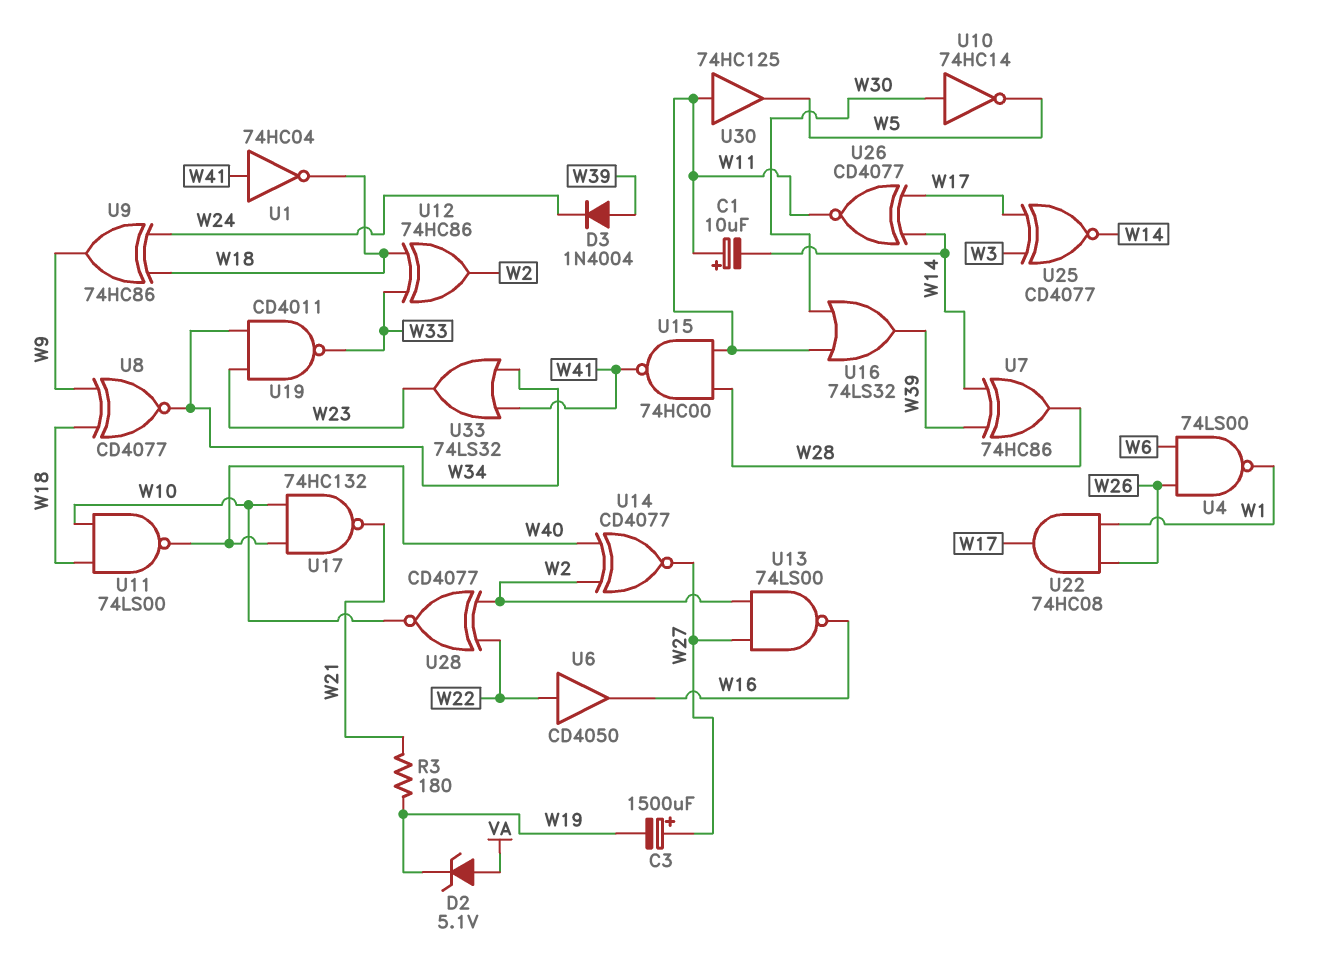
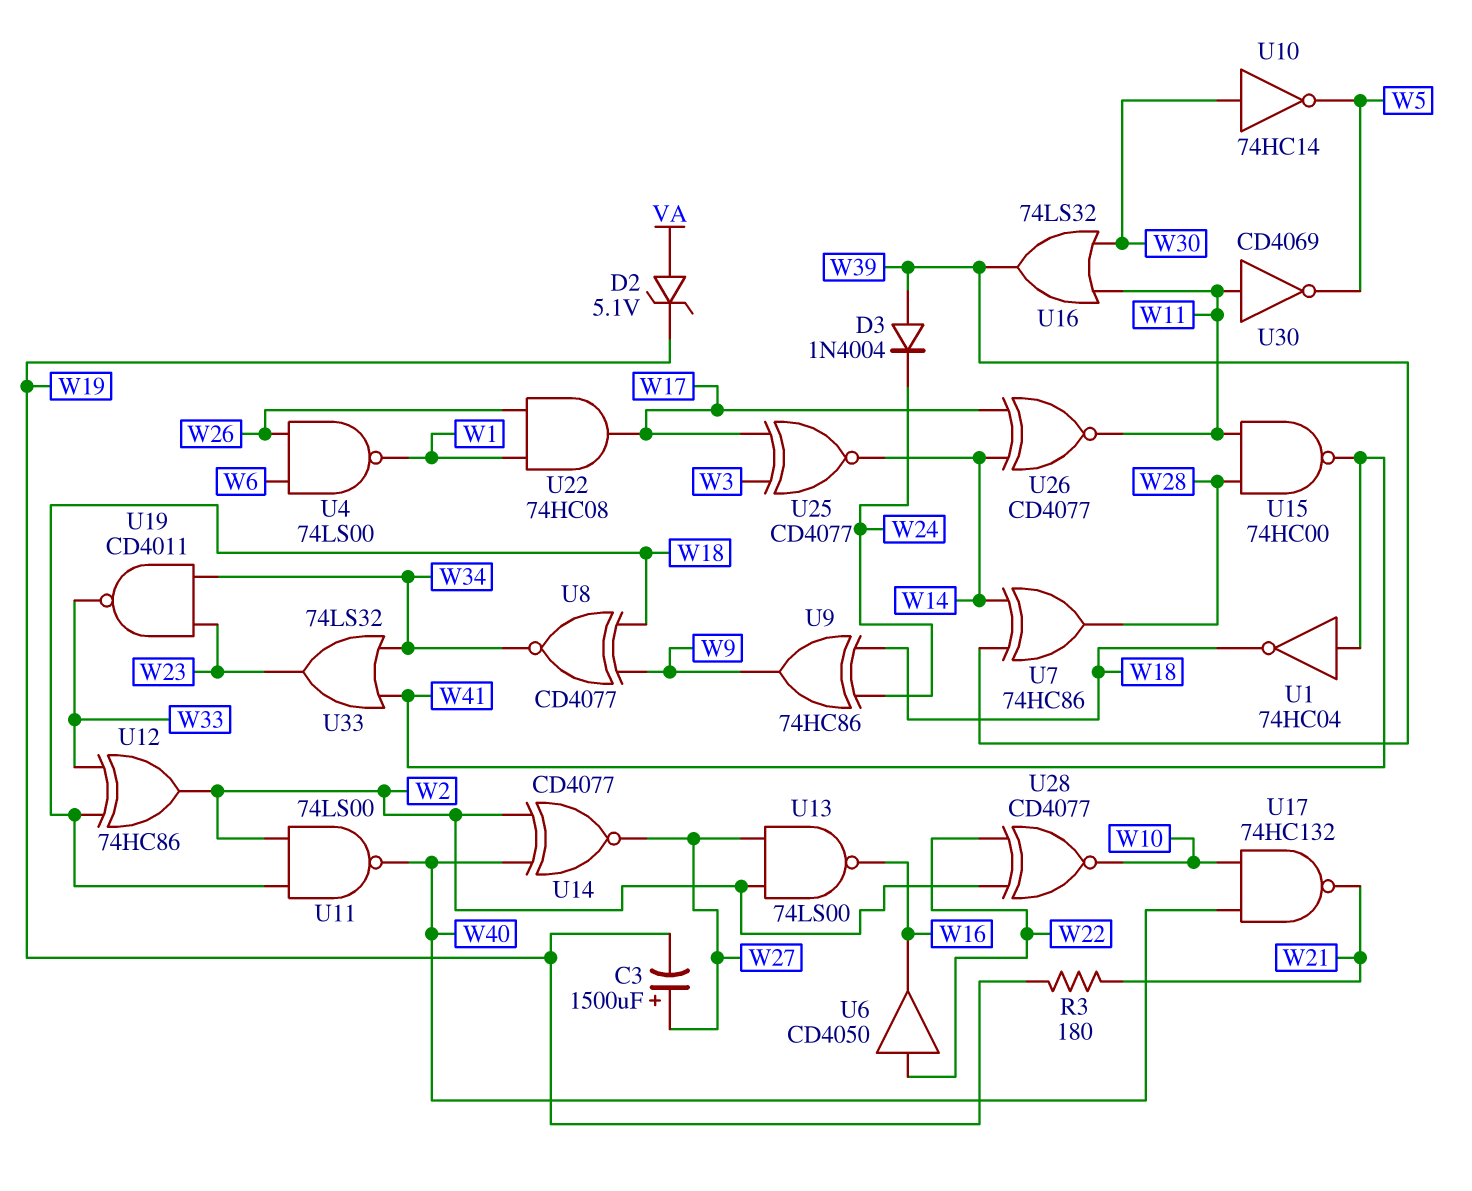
C1: 10uF (plus W11, minus W14) -> none
U11: NAND 74LS00 (in W10, in W18, out W40) -> NAND 74LS00 (in W2, in W18, out W40)
U30: buffer 74HC125 (in W11, out W5) -> NOT CD4069 (in W11, out W5)

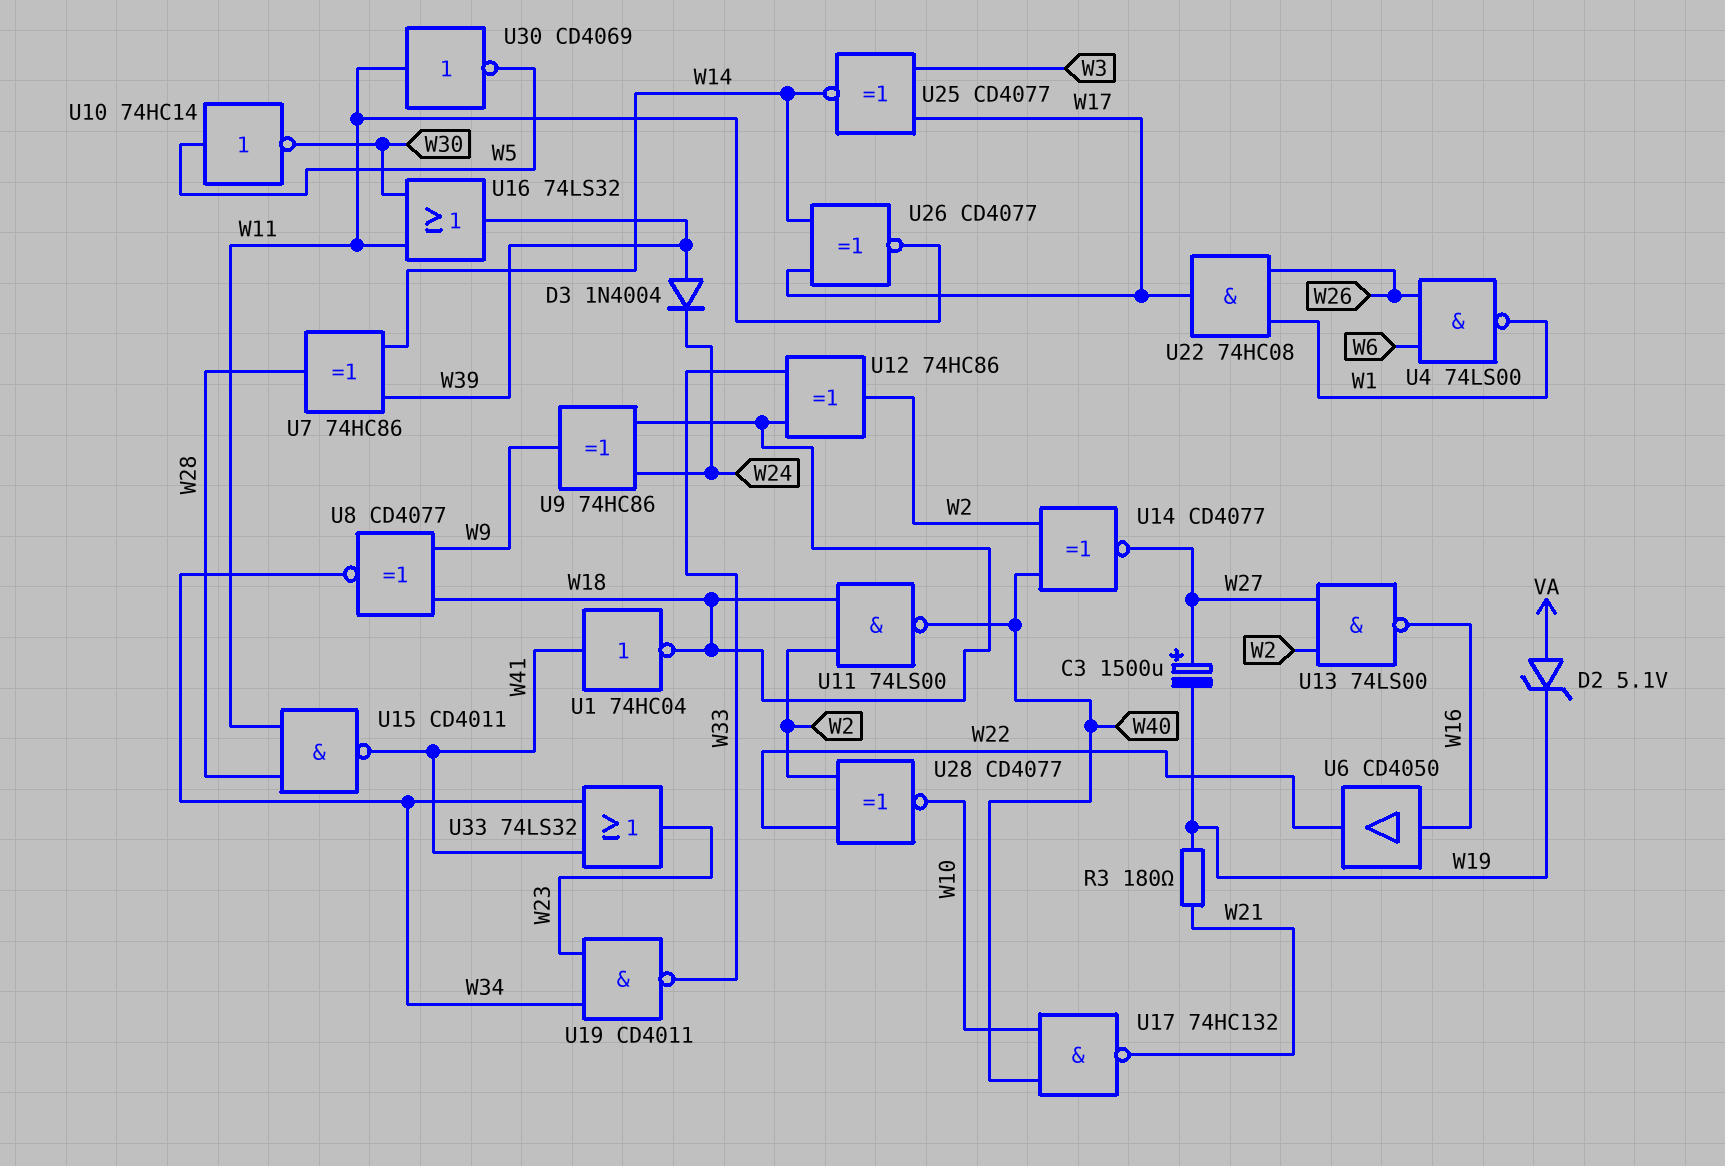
U6: buffer CD4050 (in W22, out W16) -> buffer CD4050 (in W16, out W22)
U10: NOT 74HC14 (in W30, out W5) -> NOT 74HC14 (in W5, out W30)
U15: NAND 74HC00 (in W11, in W28, out W41) -> NAND CD4011 (in W11, in W28, out W41)

